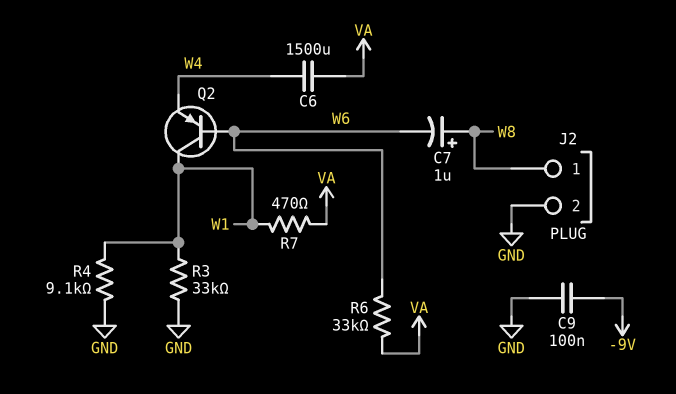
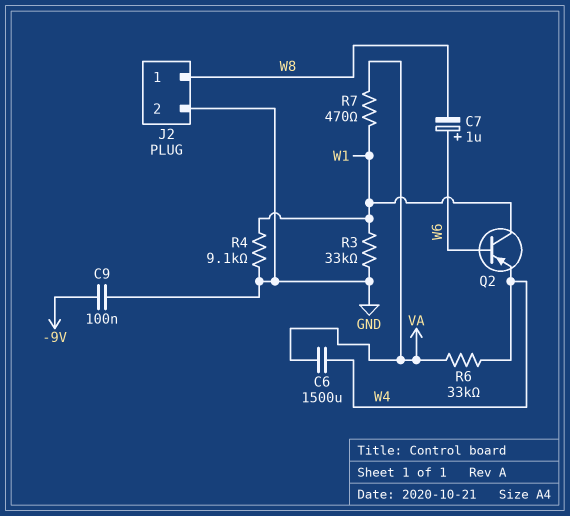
C7: 1uF (plus W8, minus W6) -> 1uF (plus W6, minus W8)
R6: 33k (VA, W6) -> 33k (VA, W4)

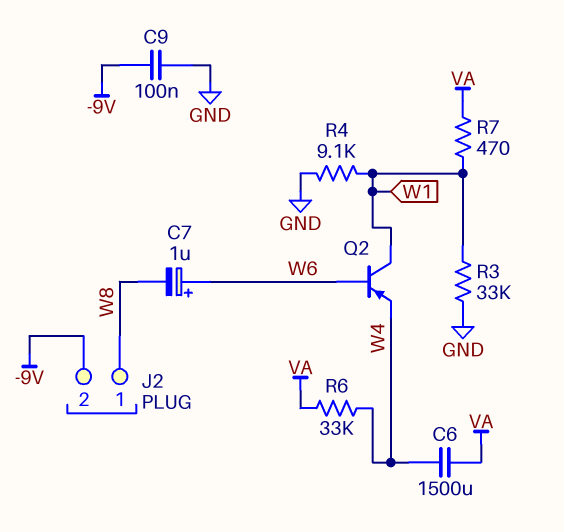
J2 pin 2: GND -> -9V

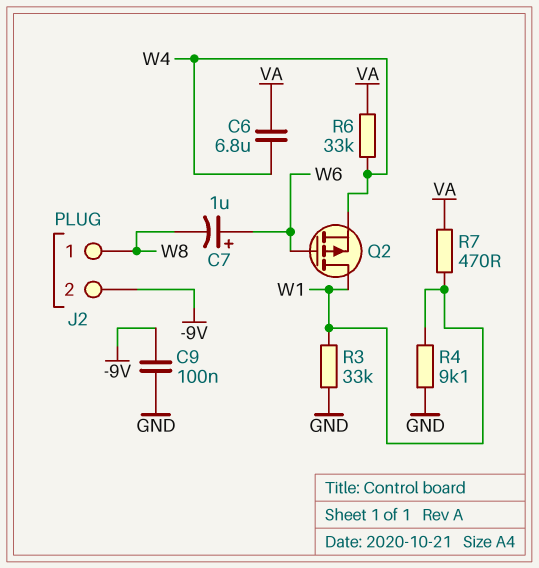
C6: 1500uF (VA, W4) -> 6.8uF (VA, W4)
Q2: PNP (B W6, C W1, E W4) -> PMOS (G W6, D W1, S W4)

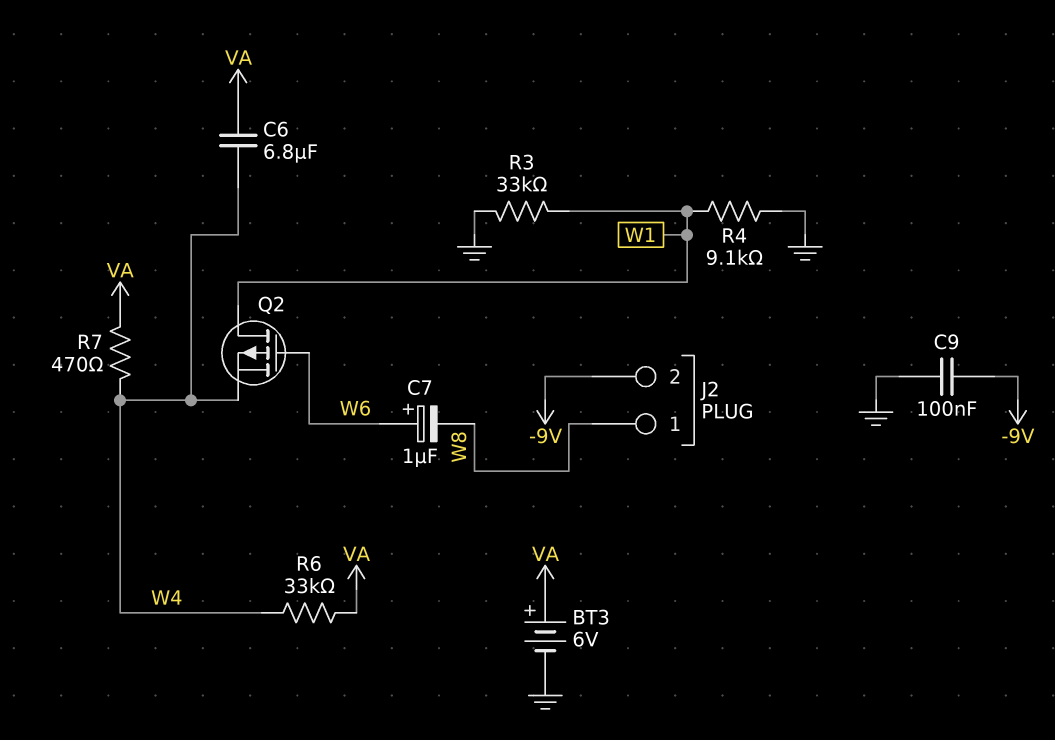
BT3: none -> 6V (plus VA, minus GND)
R7: 470 (VA, W1) -> 470 (VA, W4)

